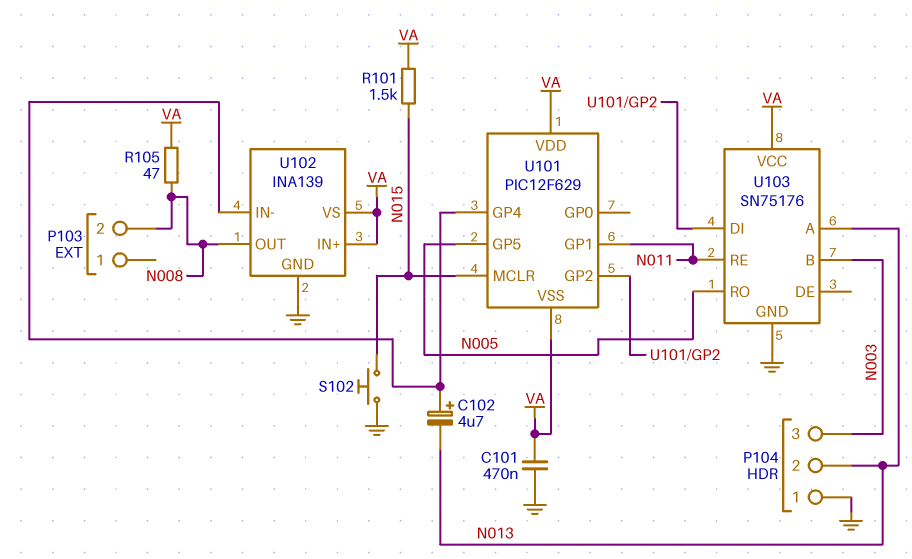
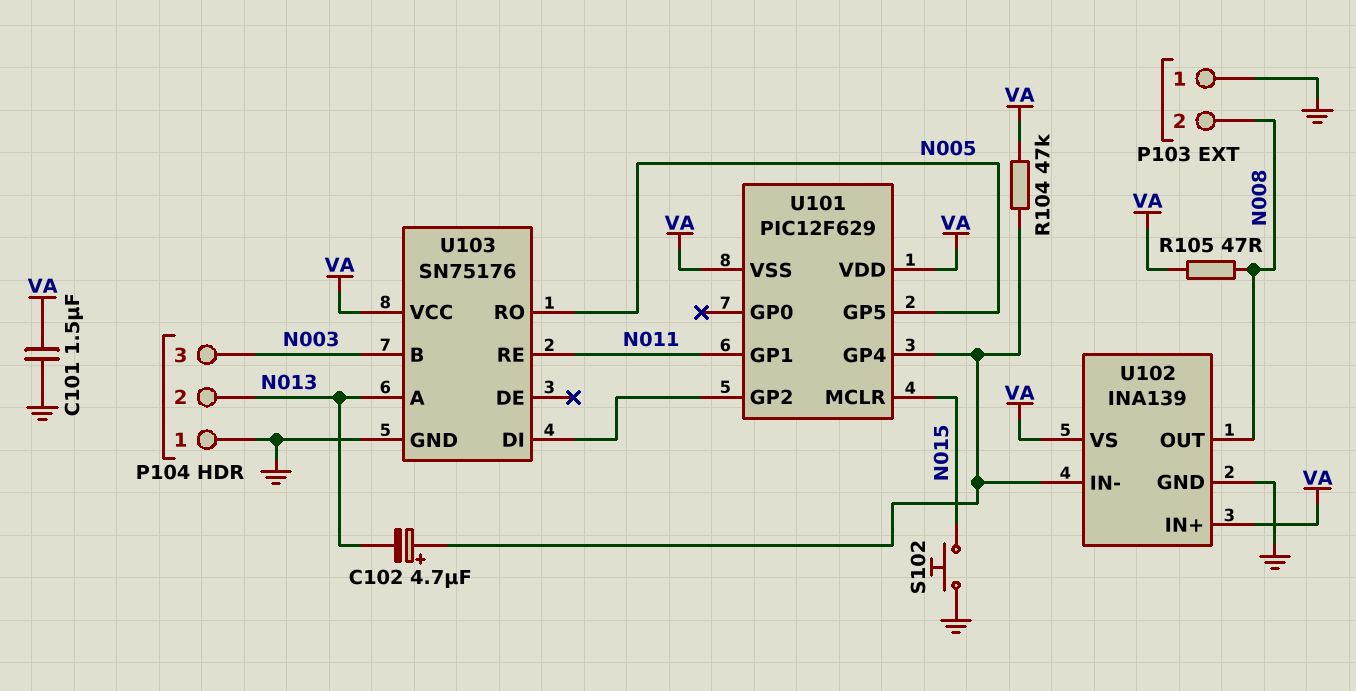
C101: 470nF (GND, VA) -> 1.5uF (GND, VA)
P103 pin 1: none -> GND
R101: 1.5k (N015, VA) -> none
R104: none -> 47k (U101/GP4, VA)

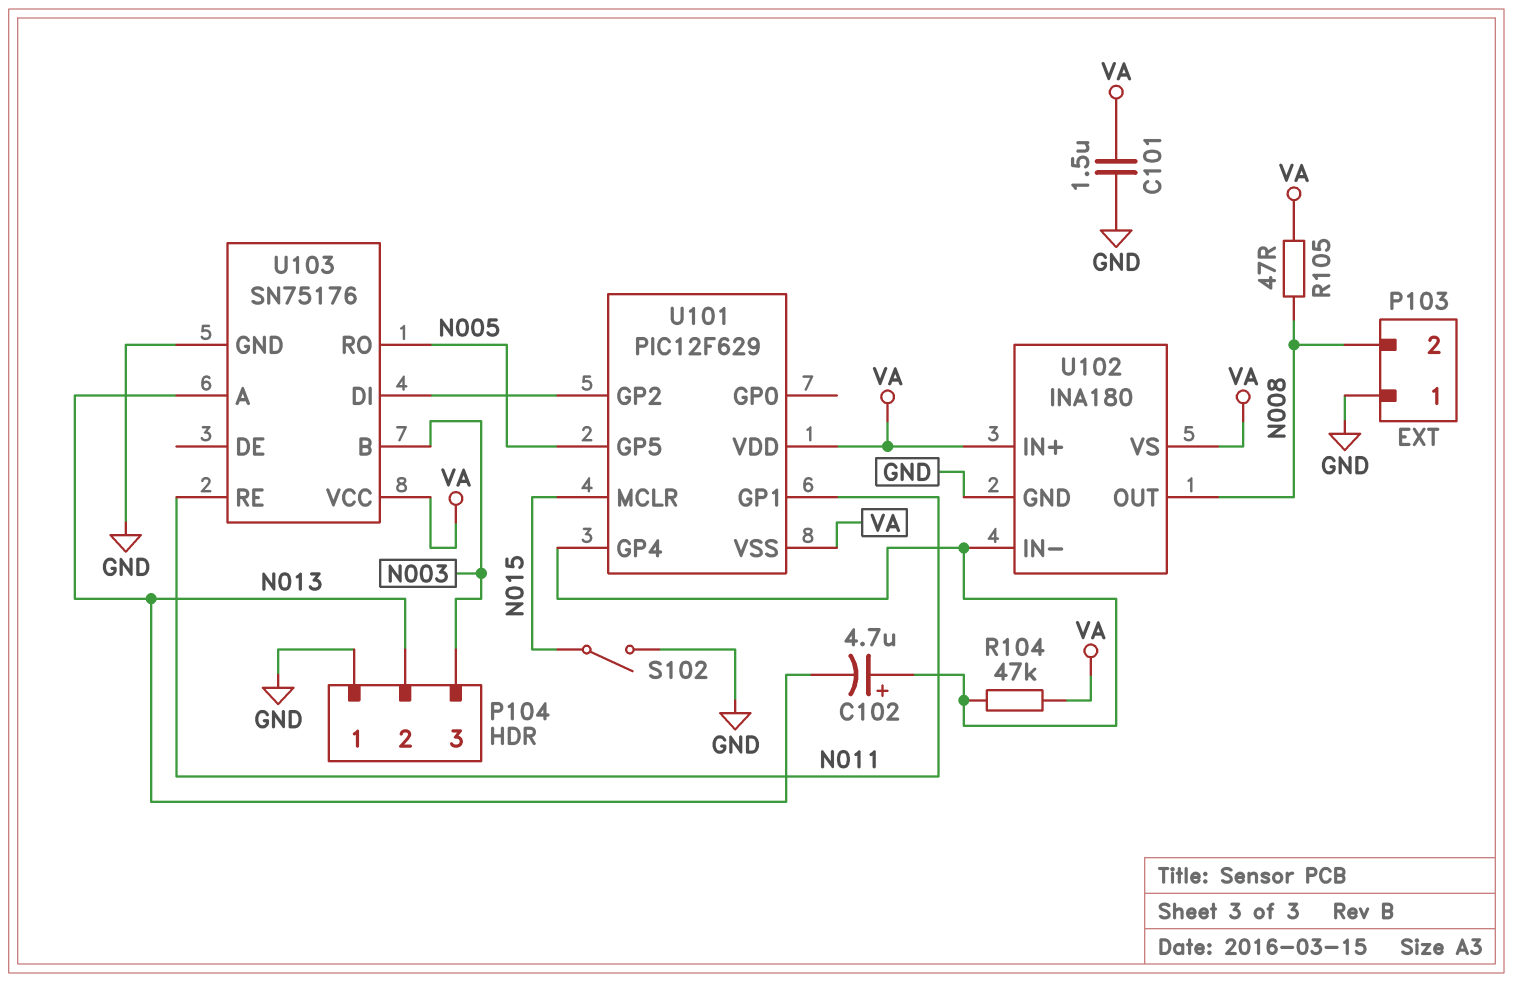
S102: button (GND, N015) -> switch (GND, N015)
U102: INA139 -> INA180

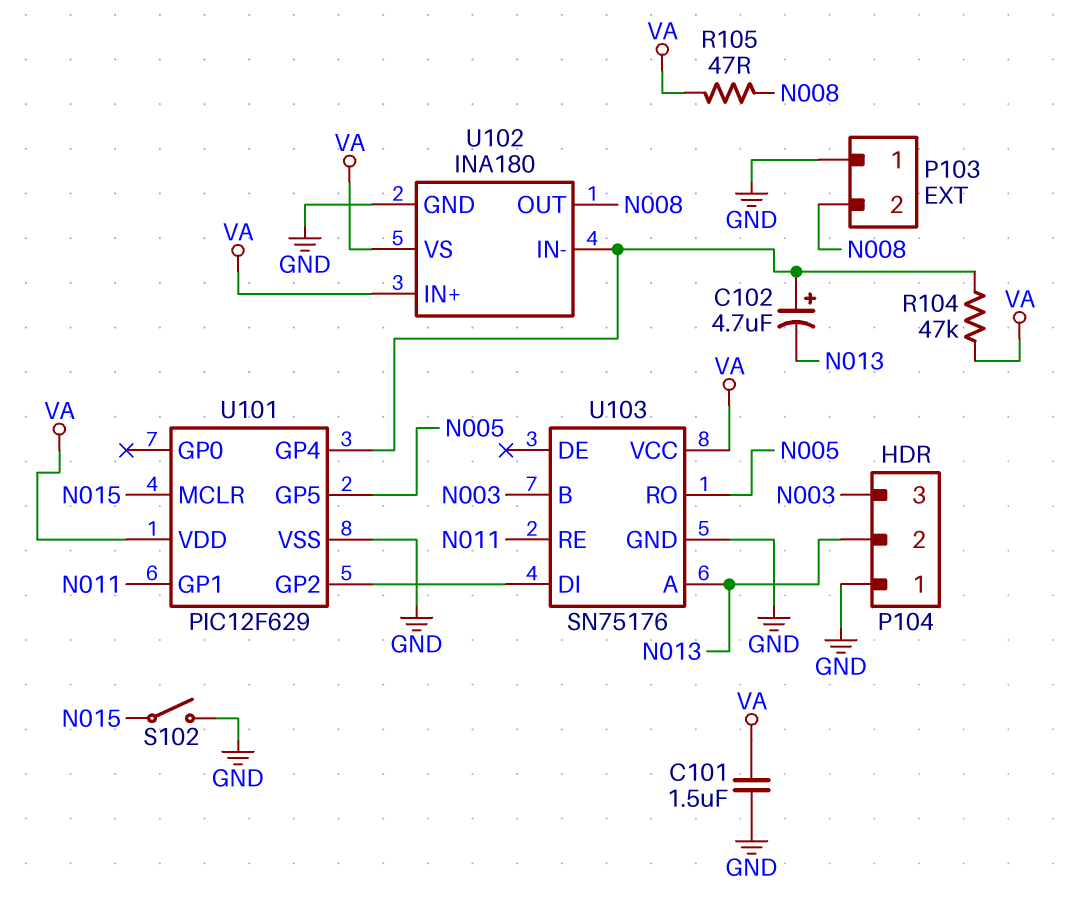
U101 pin VSS: VA -> GND

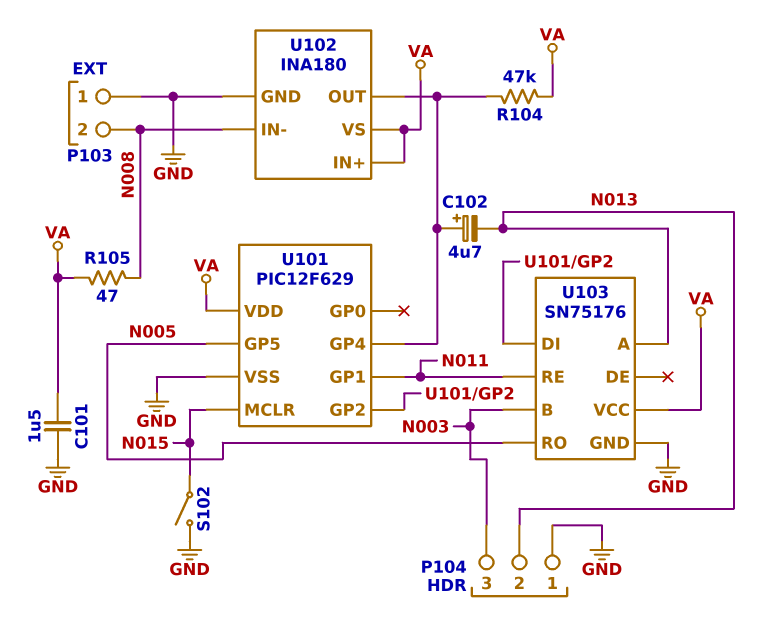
U102 pin IN-: U101/GP4 -> N008
U102 pin OUT: N008 -> U101/GP4

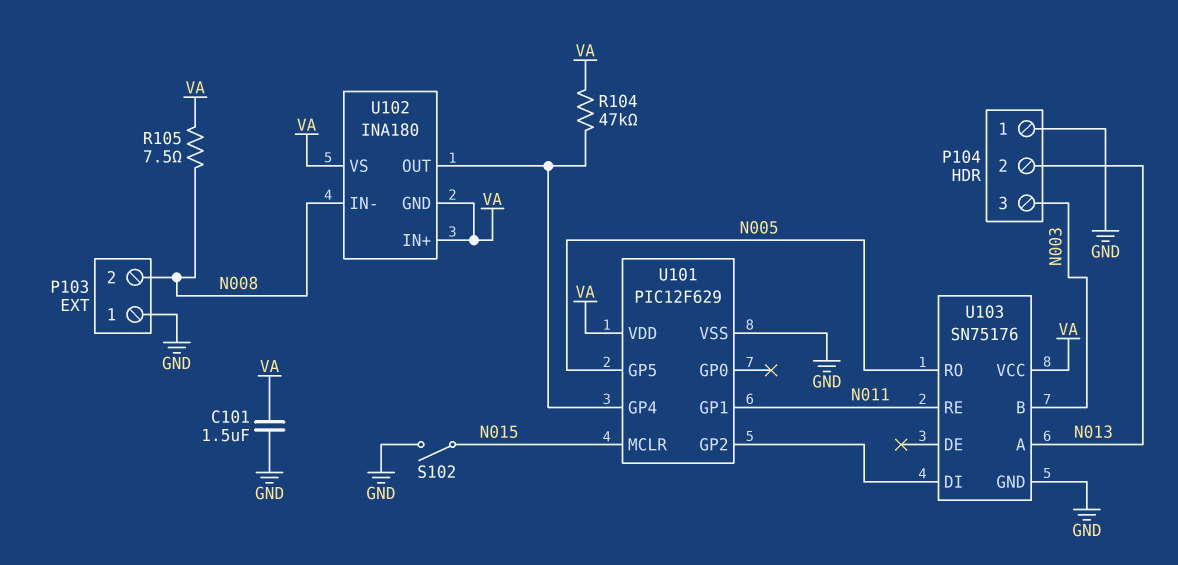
C102: 4.7uF (plus U101/GP4, minus N013) -> none
R105: 47 (N008, VA) -> 7.5 (N008, VA)
U102 pin GND: GND -> VA

